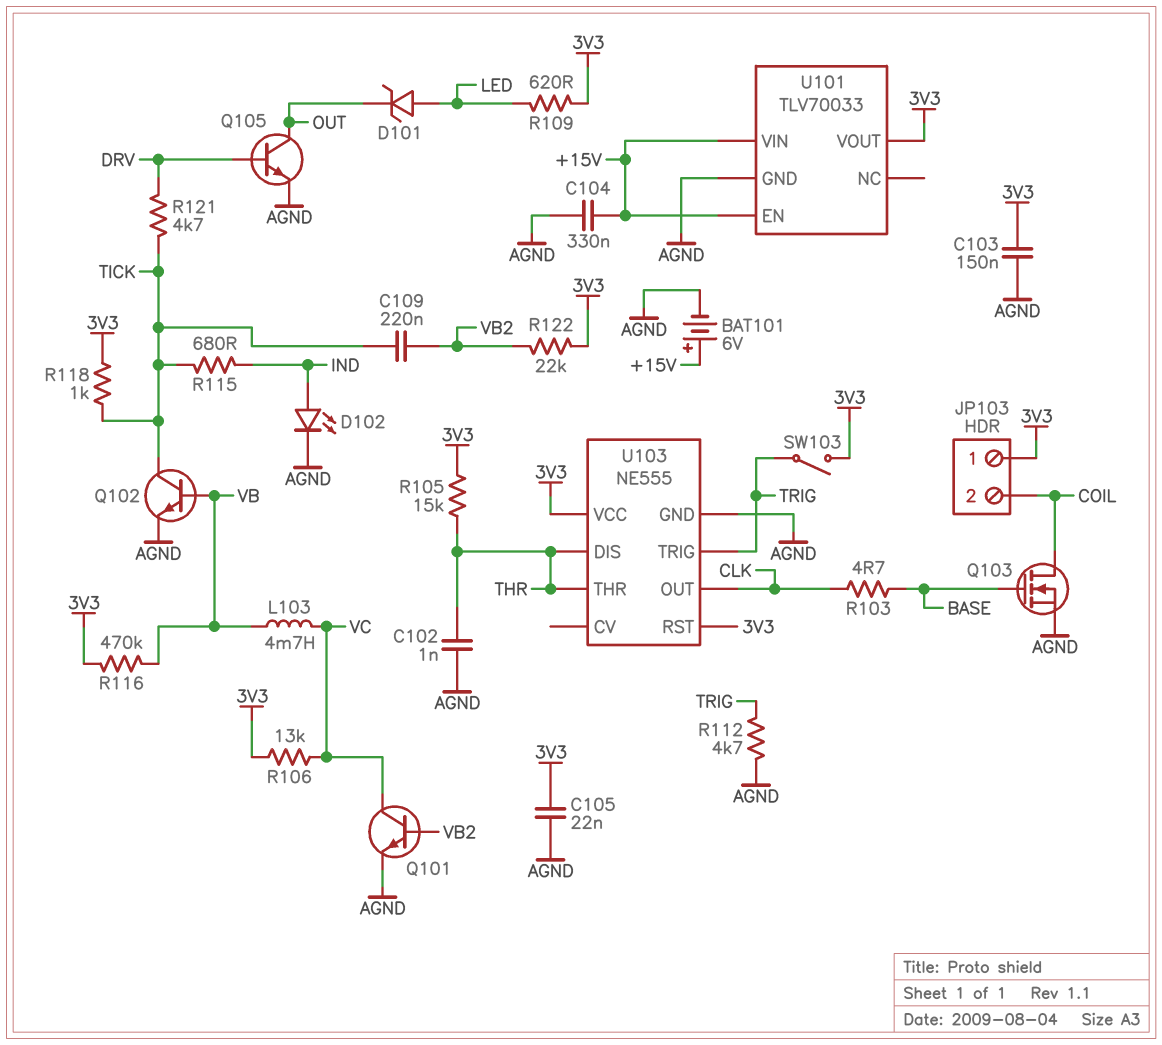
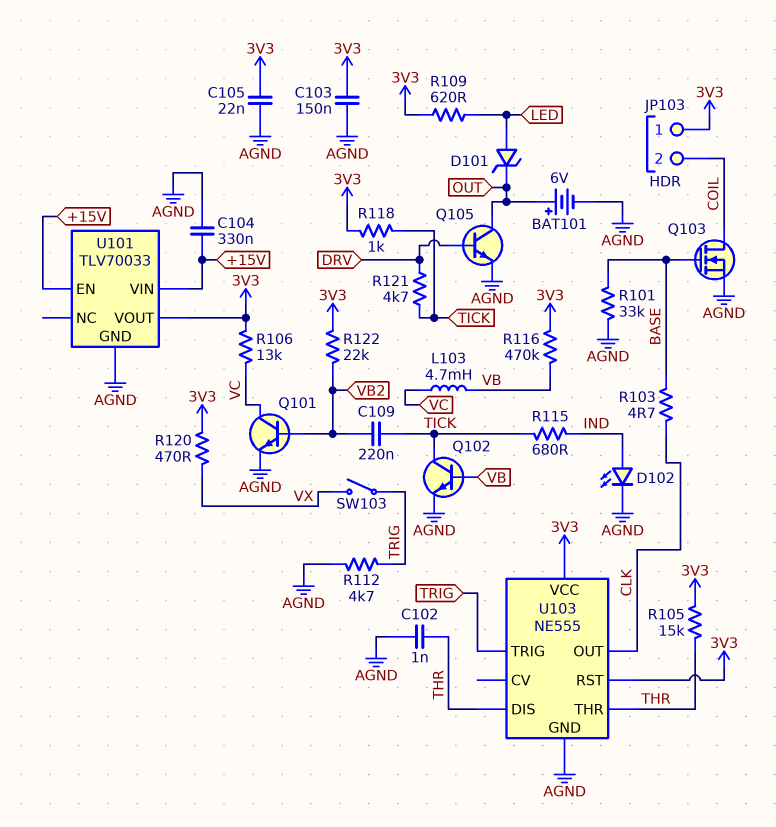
BAT101: 6V (plus +15V, minus AGND) -> 6V (plus OUT, minus AGND)
R101: none -> 33k (AGND, BASE)
R120: none -> 470 (3V3, VX)
SW103: switch (3V3, TRIG) -> switch (TRIG, VX)

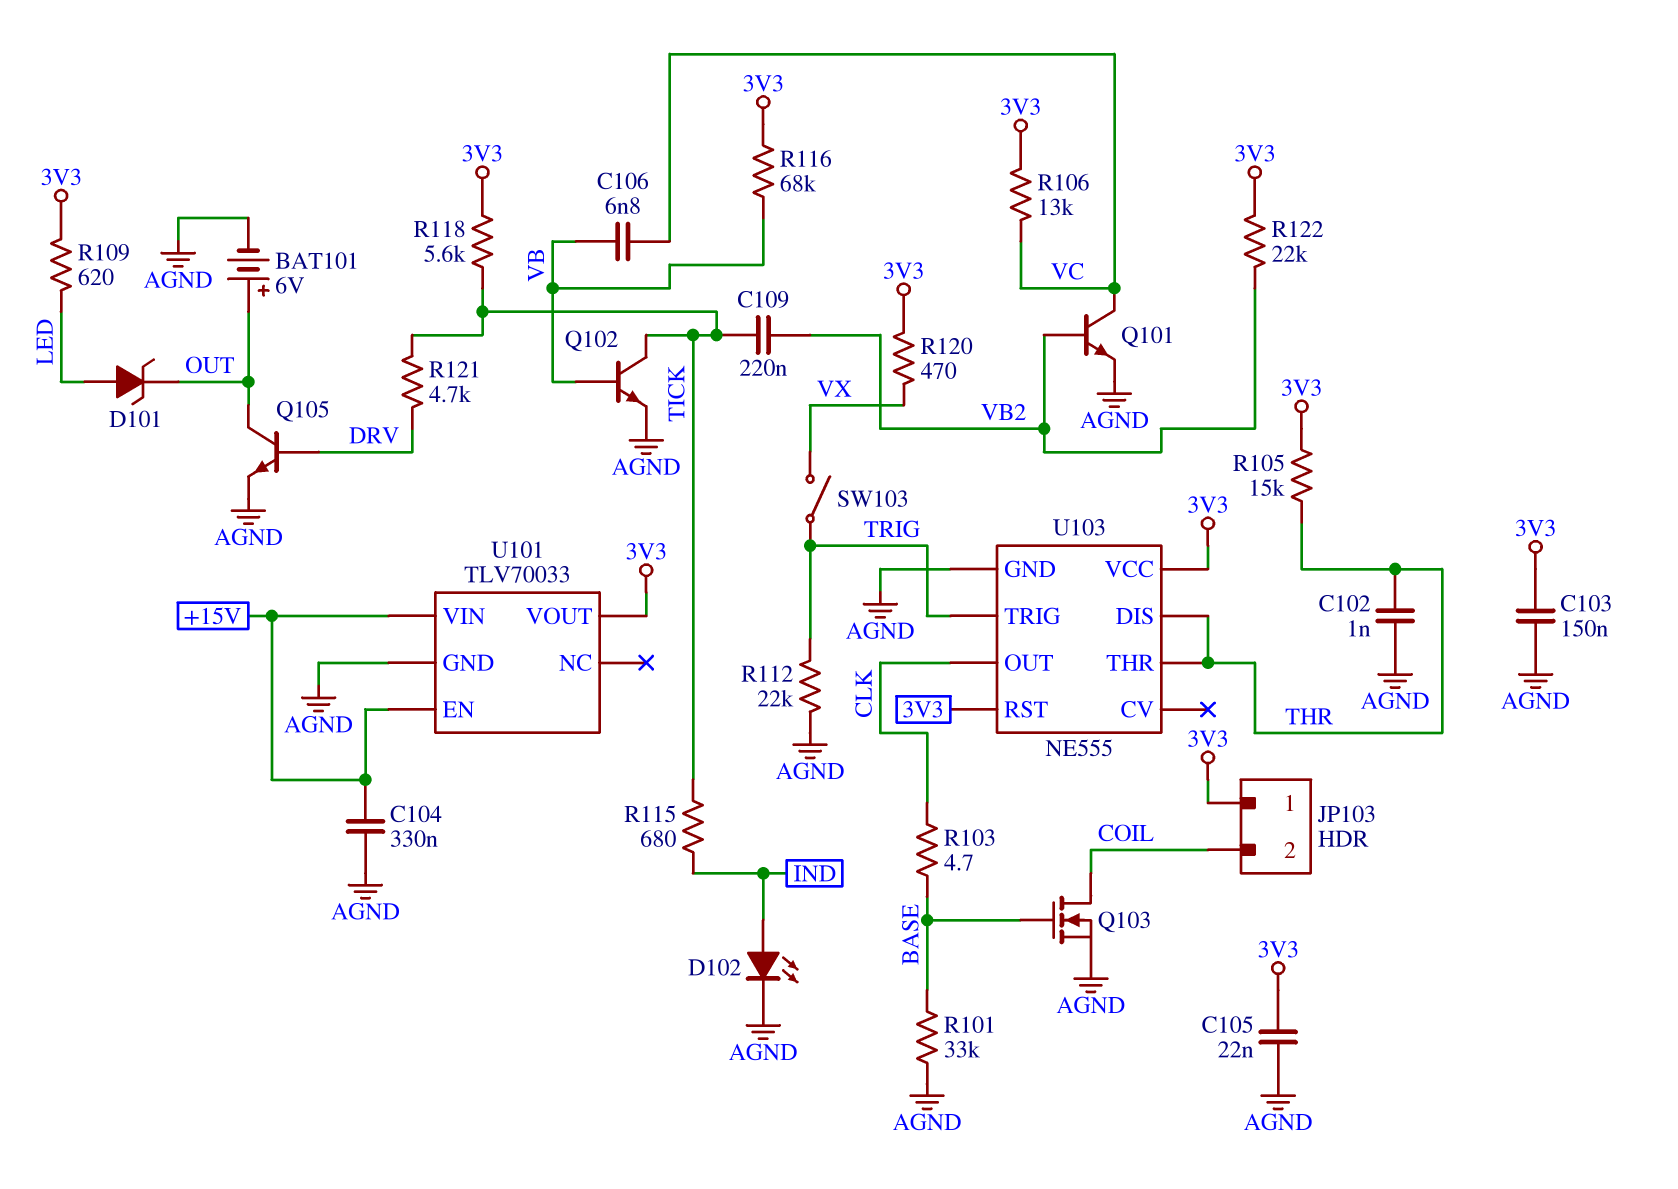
C106: none -> 6.8nF (VB, VC)
L103: 4.7mH (VB, VC) -> none
R112: 4.7k (AGND, TRIG) -> 22k (AGND, TRIG)
R116: 470k (3V3, VB) -> 68k (3V3, VB)
R118: 1k (3V3, TICK) -> 5.6k (3V3, TICK)

